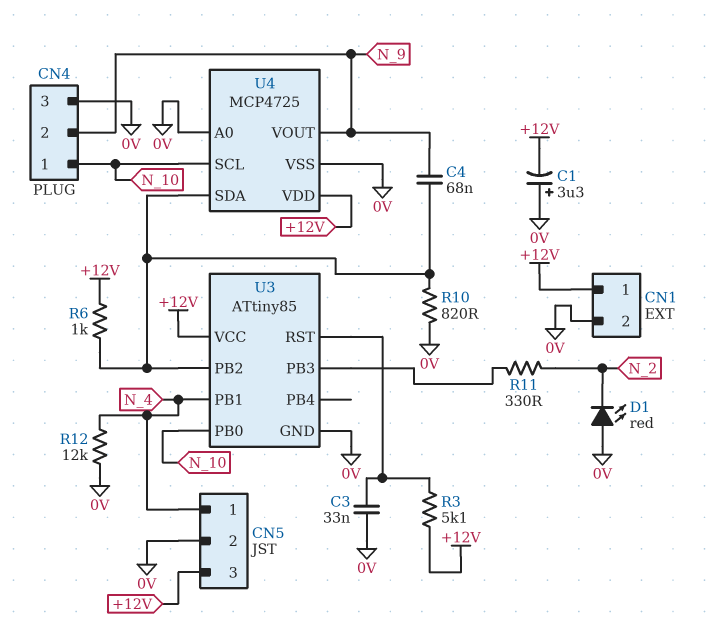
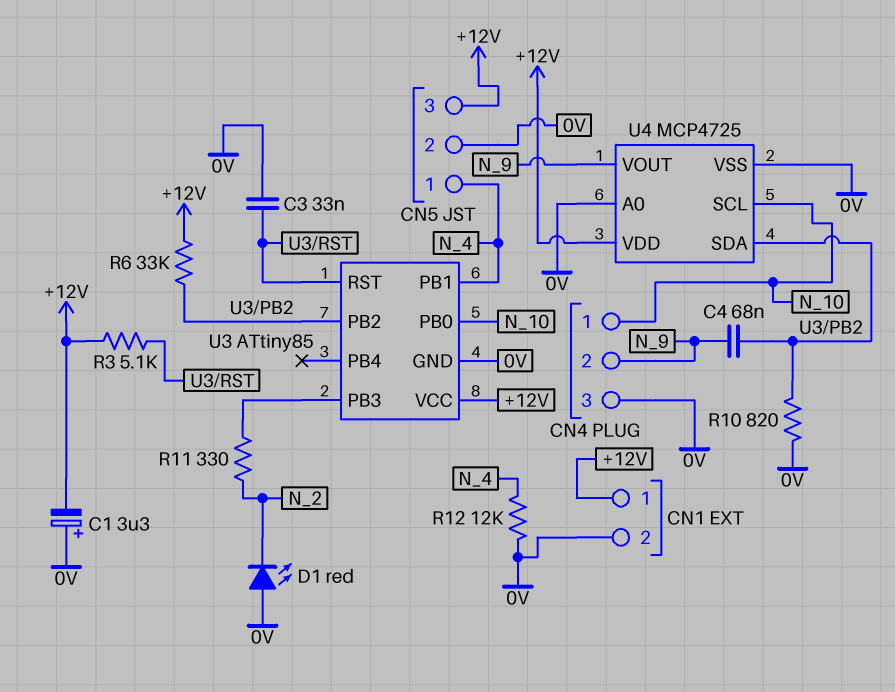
R6: 1k (+12V, U3/PB2) -> 33k (+12V, U3/PB2)

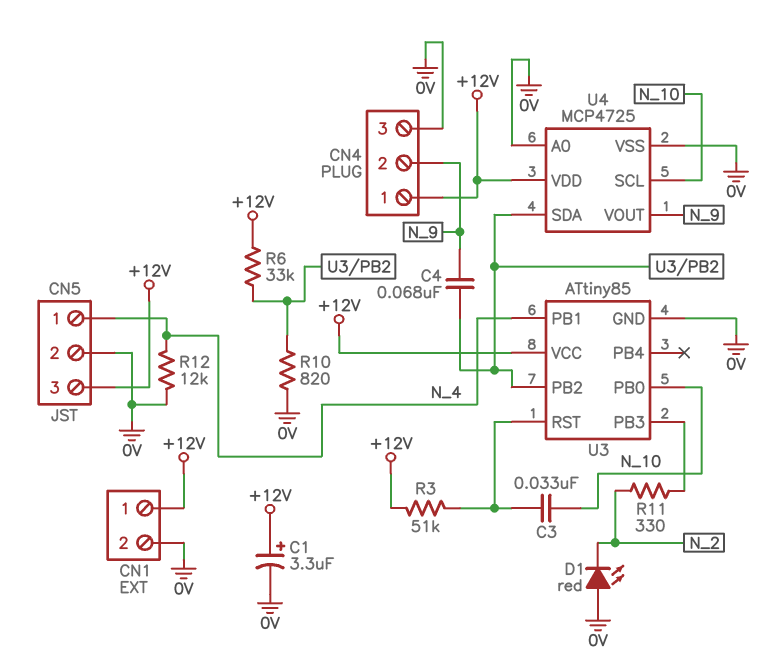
C1: 3.3uF (plus 0V, minus +12V) -> 3.3uF (plus +12V, minus 0V)
C3: 33nF (0V, U3/RST) -> 33nF (N_10, U3/RST)
CN4 pin 1: N_10 -> +12V
R3: 5.1k (+12V, U3/RST) -> 51k (+12V, U3/RST)

